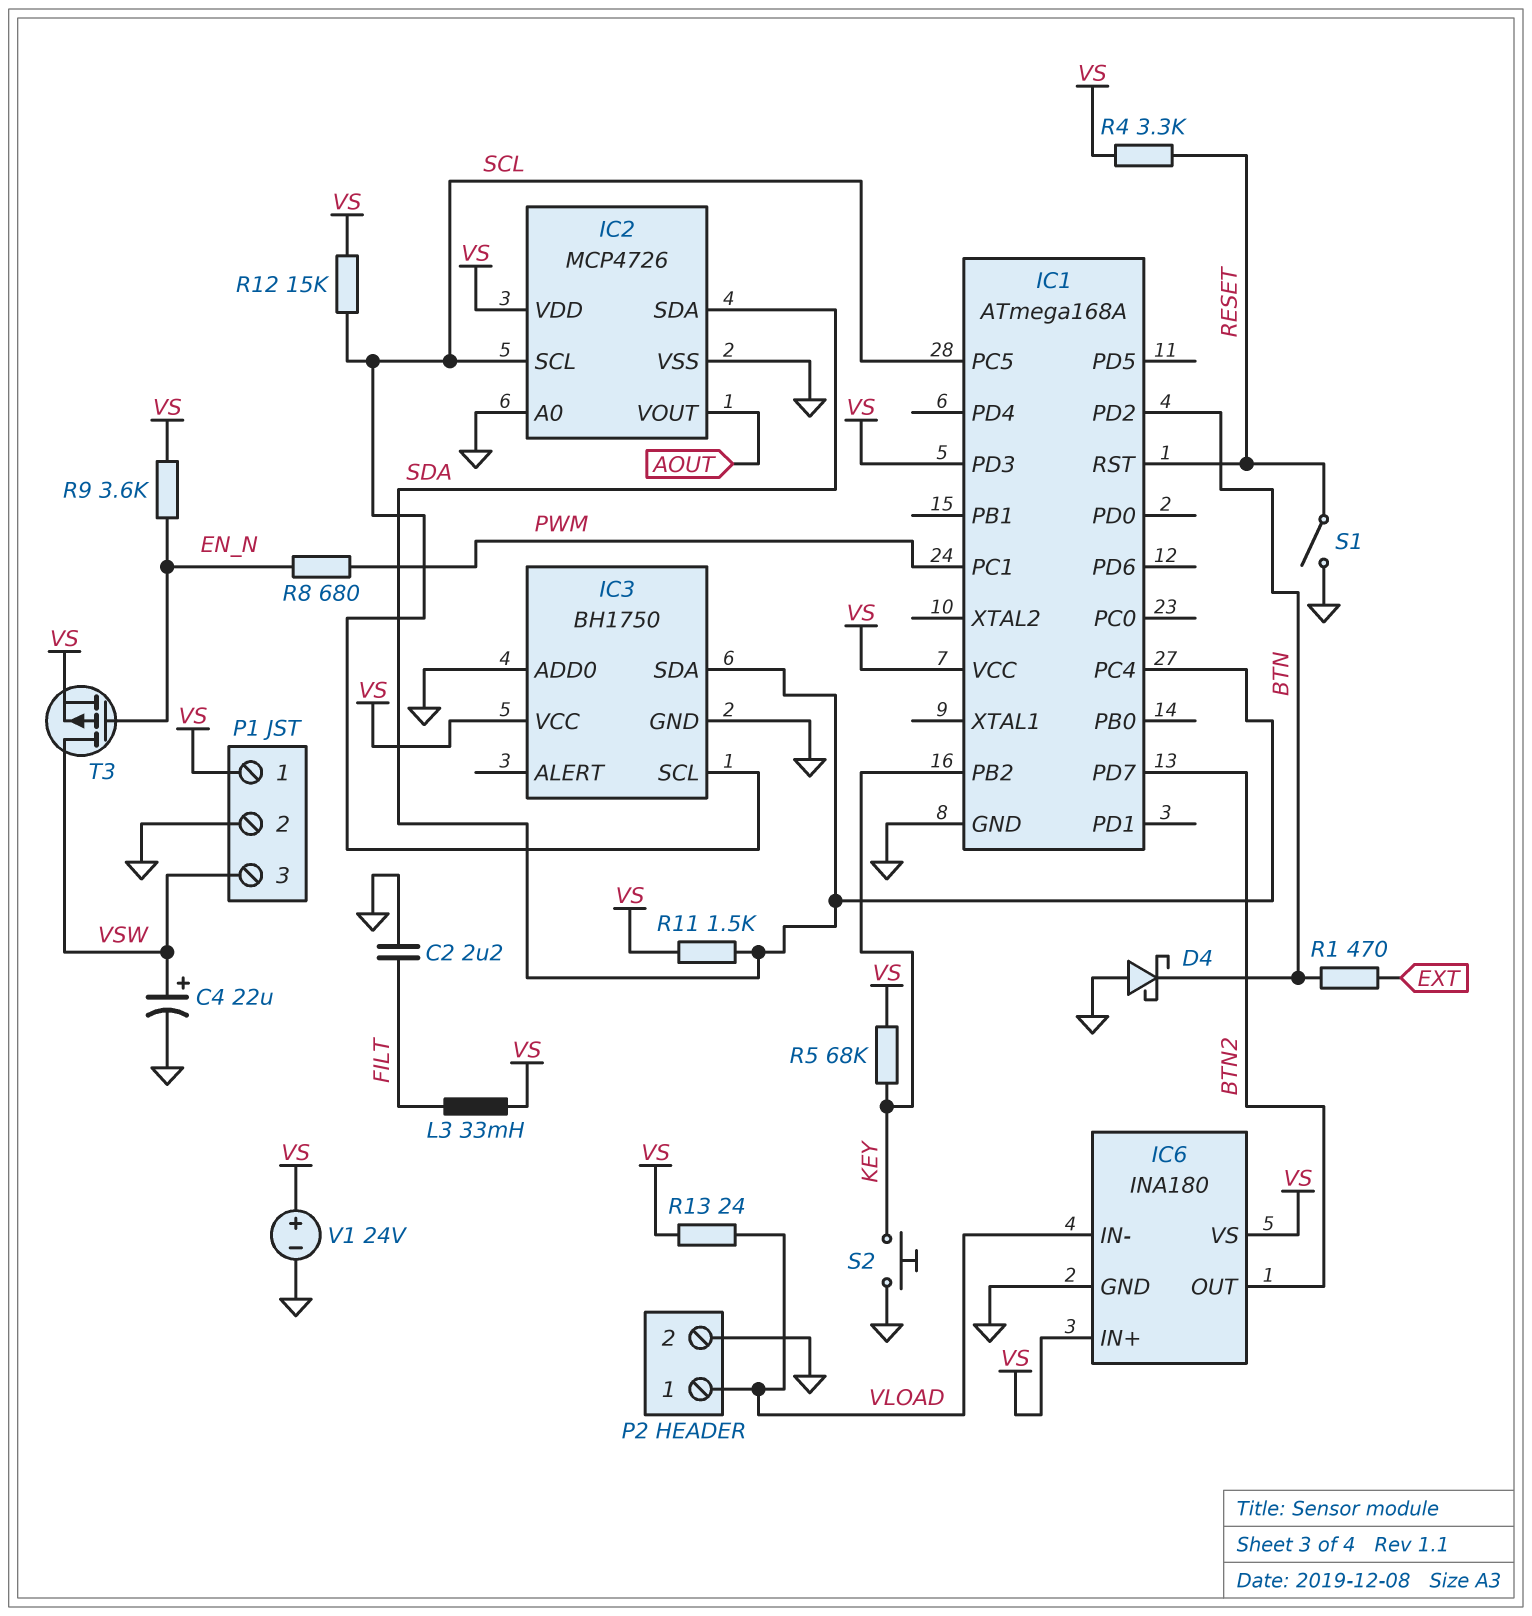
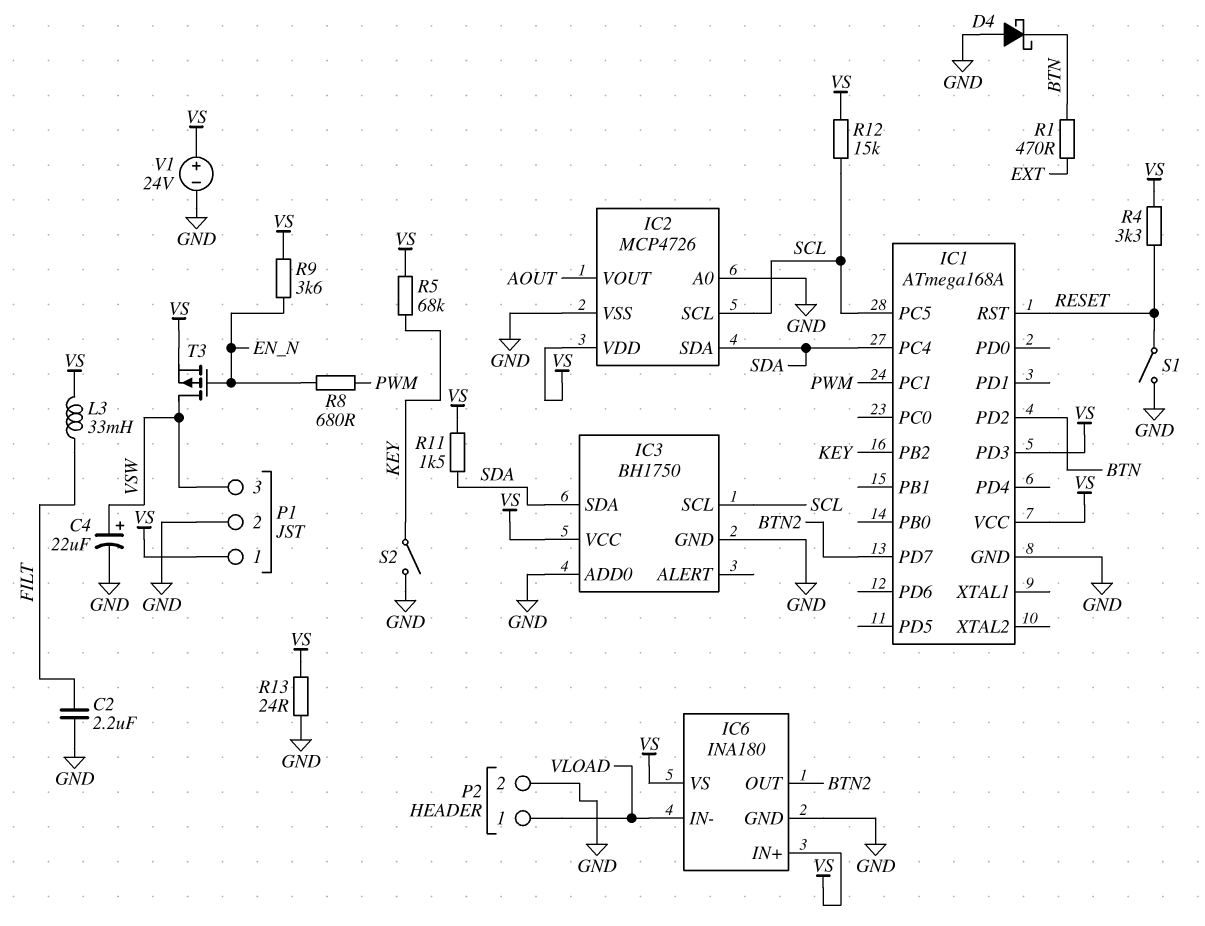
R13: 24 (VLOAD, VS) -> 24 (GND, VS)
S2: button (GND, KEY) -> switch (GND, KEY)

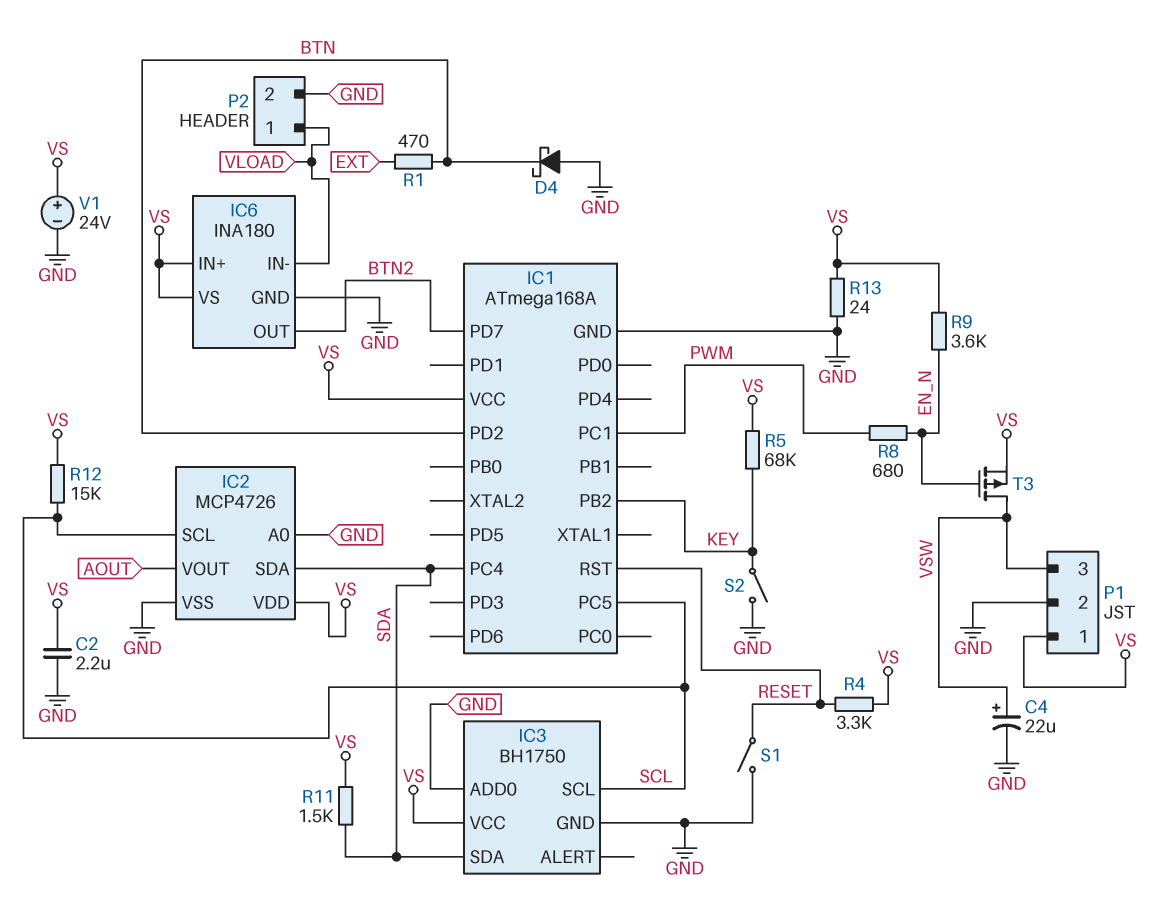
C2: 2.2uF (FILT, GND) -> 2.2uF (GND, VS)
IC1 pin PD3: VS -> none
L3: 33mH (FILT, VS) -> none

